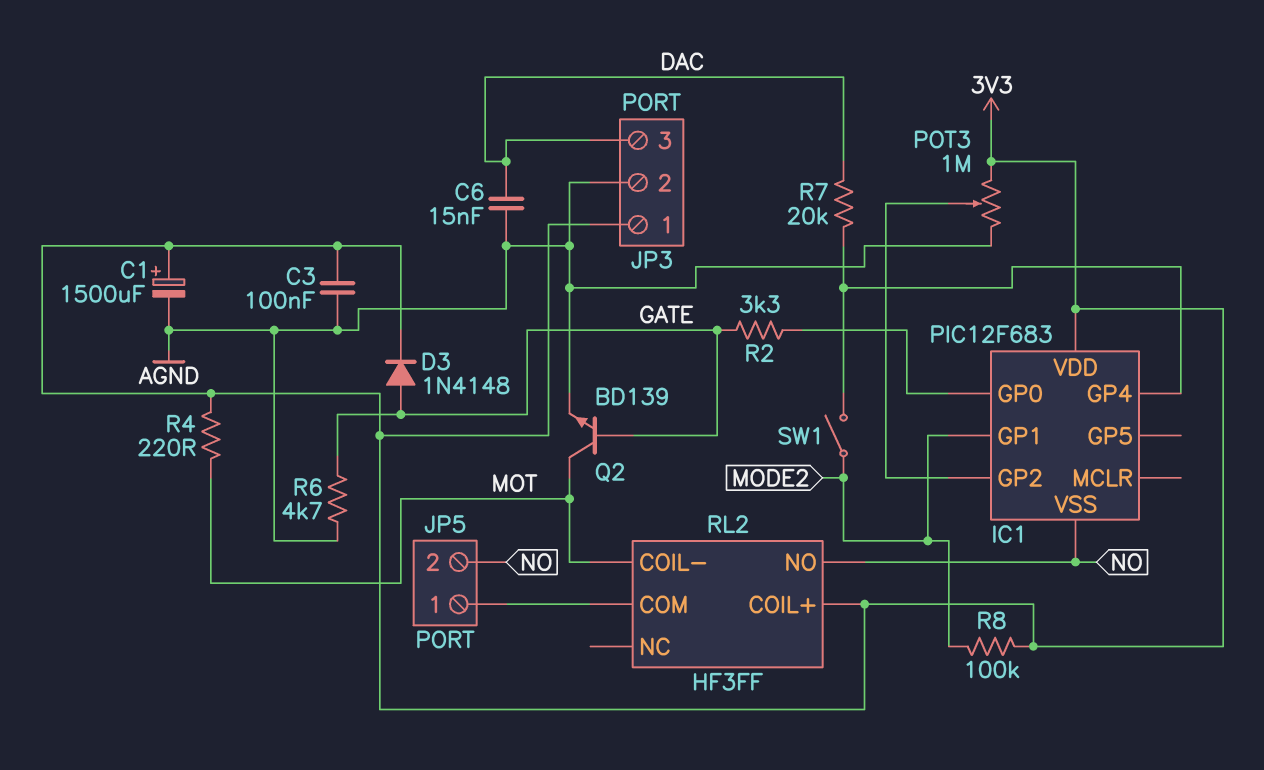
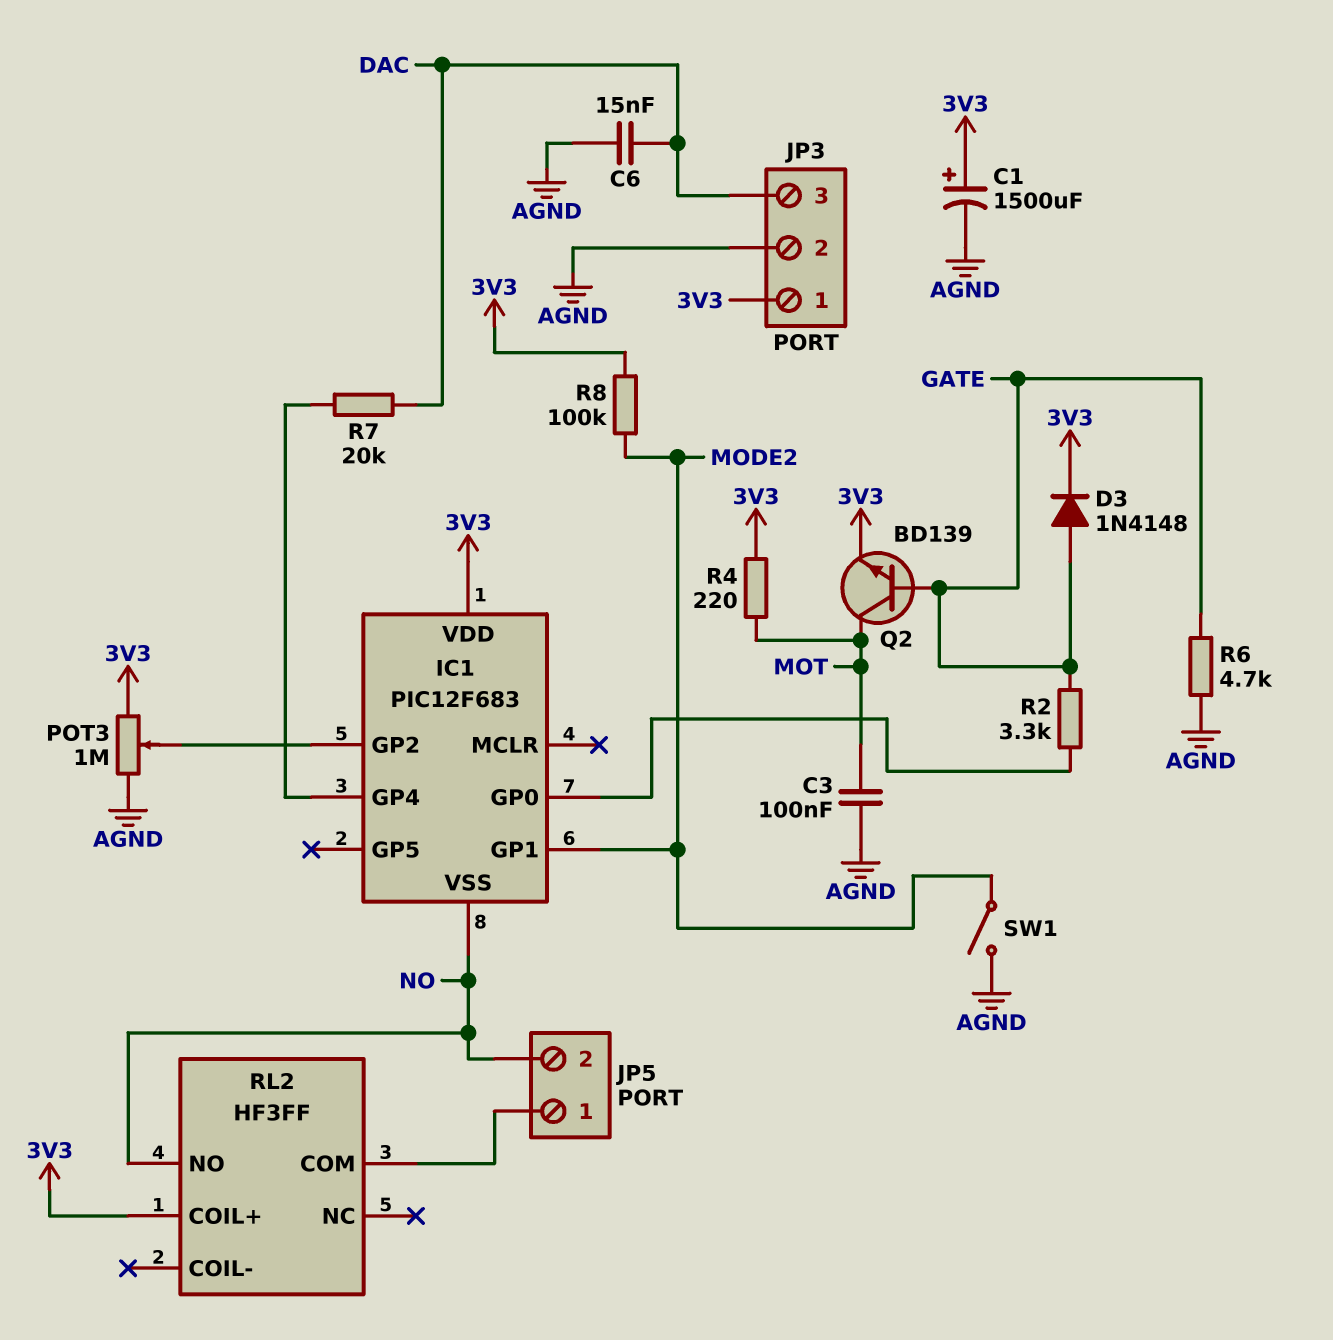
C3: 100nF (3V3, AGND) -> 100nF (AGND, MOT)
Q2: NPN BD139 (B GATE, C MOT, E AGND) -> NPN BD139 (B GATE, C MOT, E 3V3)
RL2 pin COIL-: MOT -> none
SW1: switch (IC1/GP4, MODE2) -> switch (AGND, MODE2)

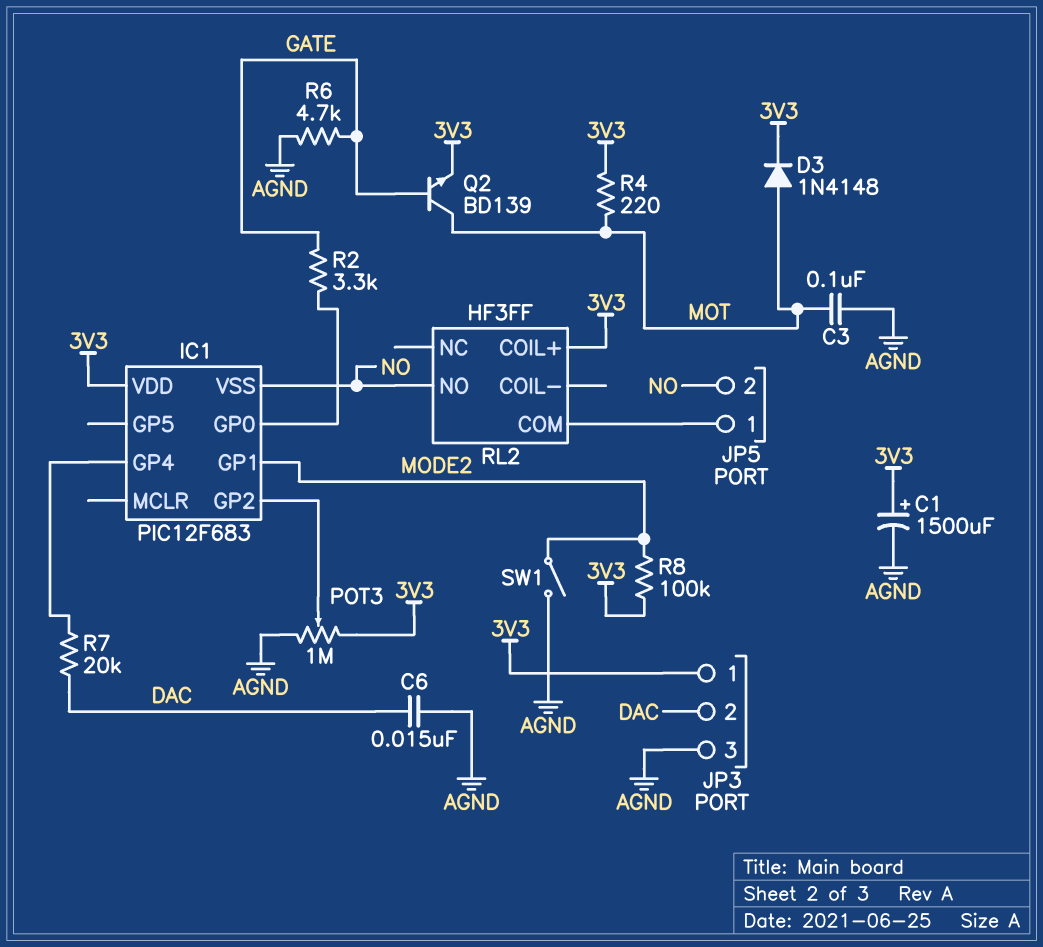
D3: diode 1N4148 (A GATE, K 3V3) -> diode 1N4148 (A MOT, K 3V3)
JP3 pin 2: AGND -> DAC
JP3 pin 3: DAC -> AGND

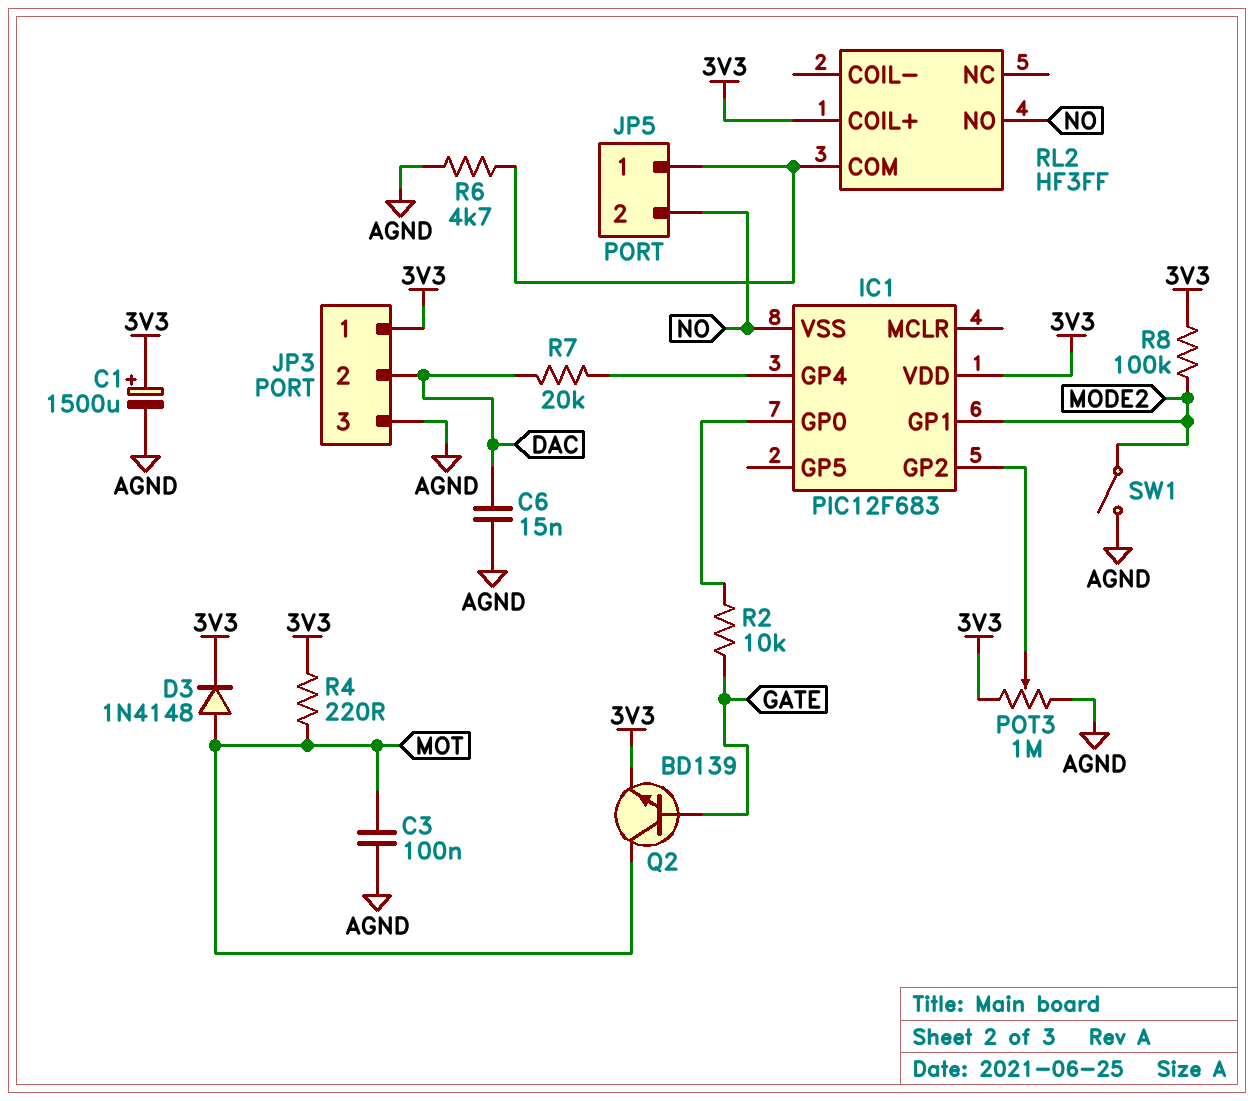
R2: 3.3k (GATE, IC1/GP0) -> 10k (GATE, IC1/GP0)
R6: 4.7k (AGND, GATE) -> 4.7k (AGND, JP5/1)

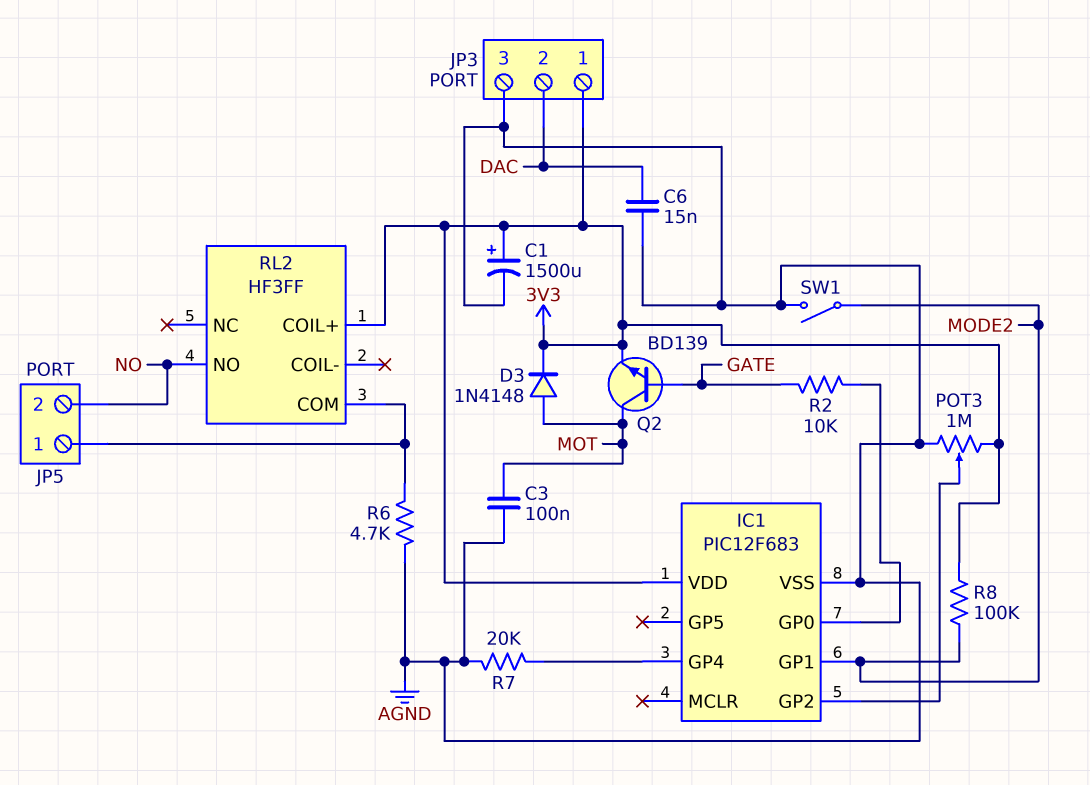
IC1 pin VSS: NO -> AGND
R4: 220 (3V3, MOT) -> none
R7: 20k (DAC, IC1/GP4) -> 20k (AGND, IC1/GP4)

